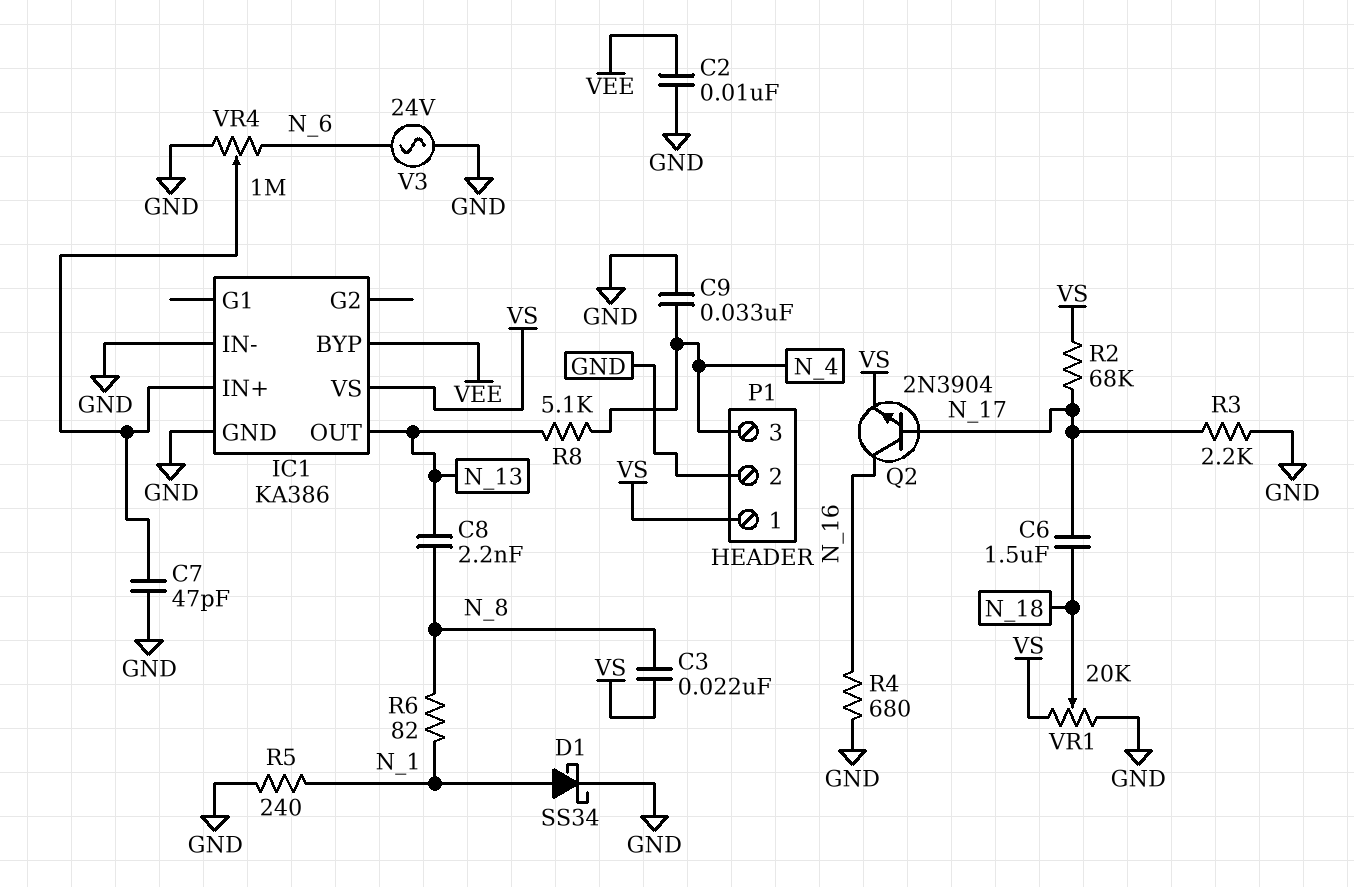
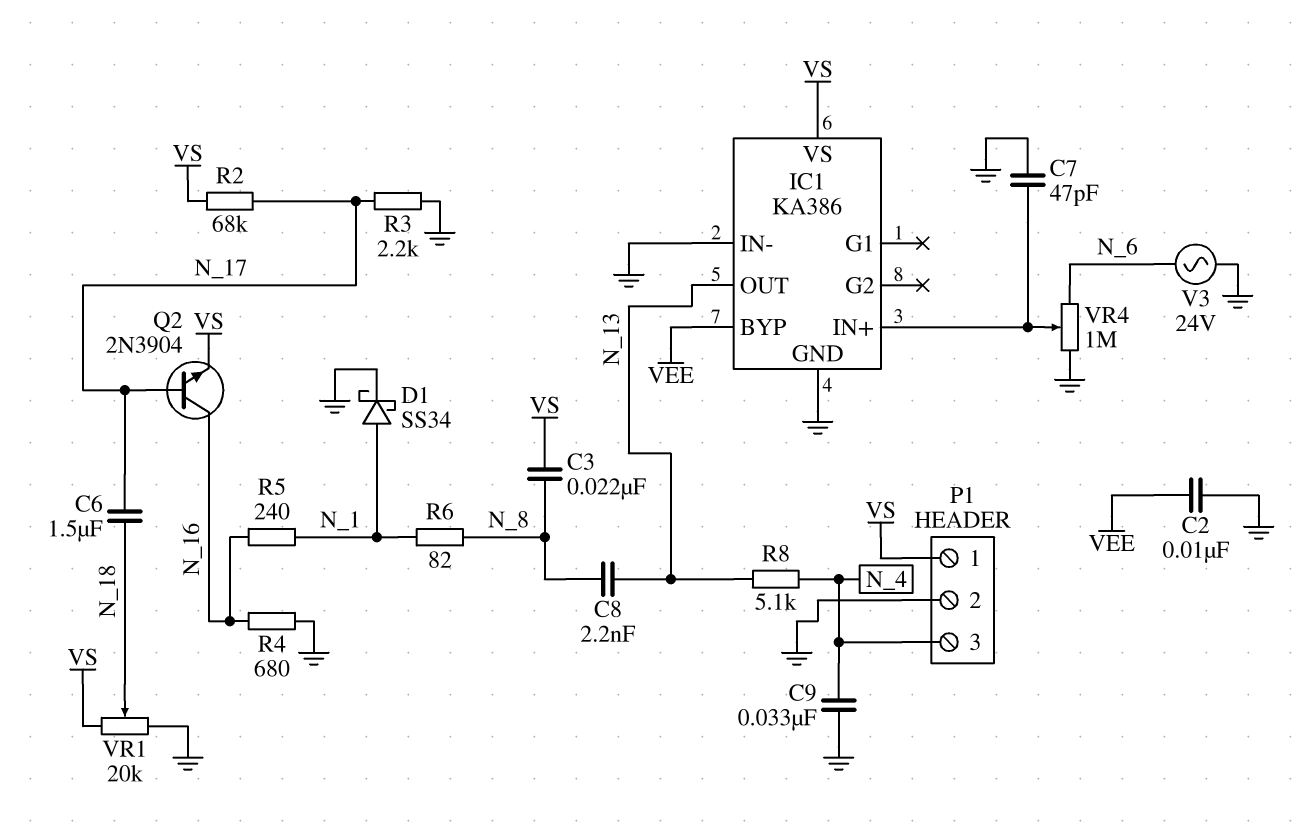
R5: 240 (GND, N_1) -> 240 (N_1, N_16)

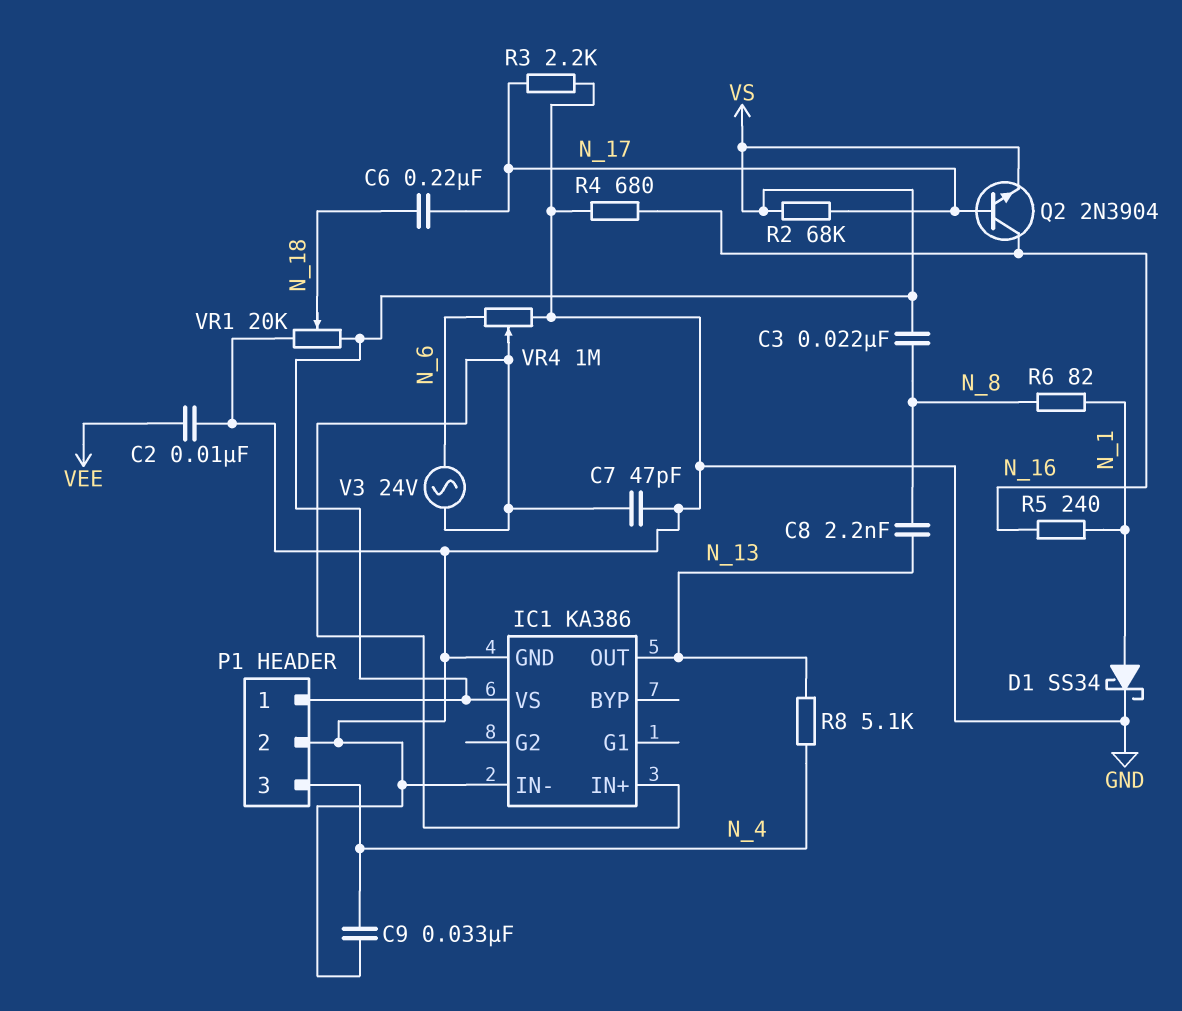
C6: 1.5uF (N_17, N_18) -> 220nF (N_17, N_18)
IC1 pin BYP: VEE -> none
V3: AC 24V (GND, N_6) -> AC 24V (IC1/IN+, N_6)

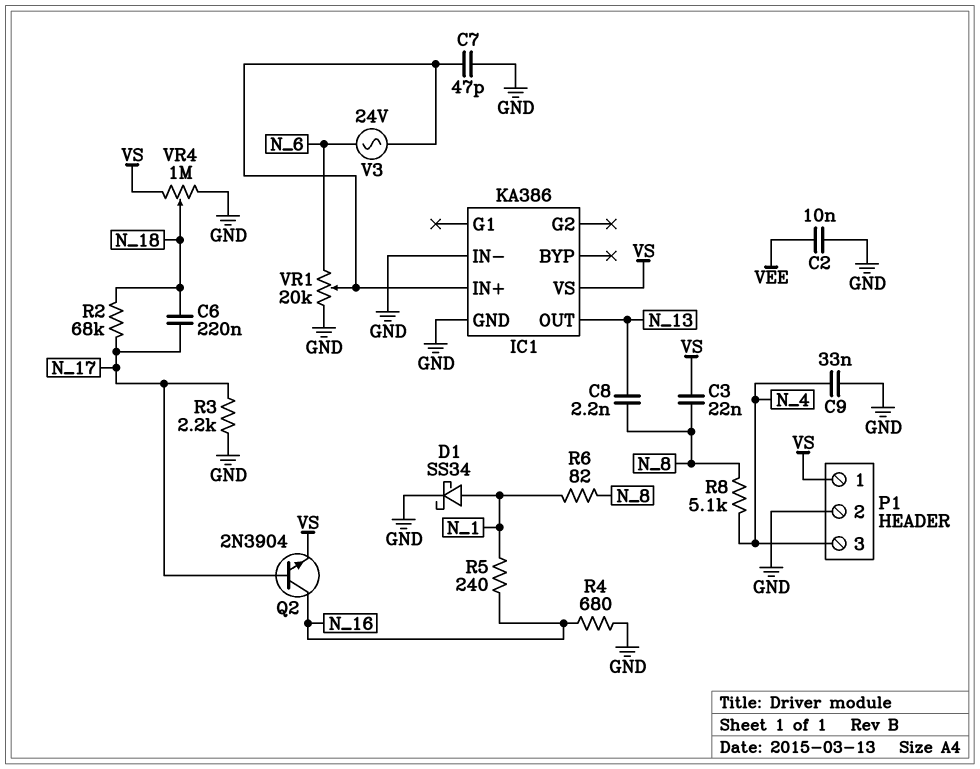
R2: 68k (N_17, VS) -> 68k (N_17, N_18)
R8: 5.1k (N_4, N_13) -> 5.1k (N_4, N_8)
VR1: 20k (GND, VS, wiper N_18) -> 20k (GND, N_6, wiper IC1/IN+)
VR4: 1M (GND, N_6, wiper IC1/IN+) -> 1M (GND, VS, wiper N_18)

